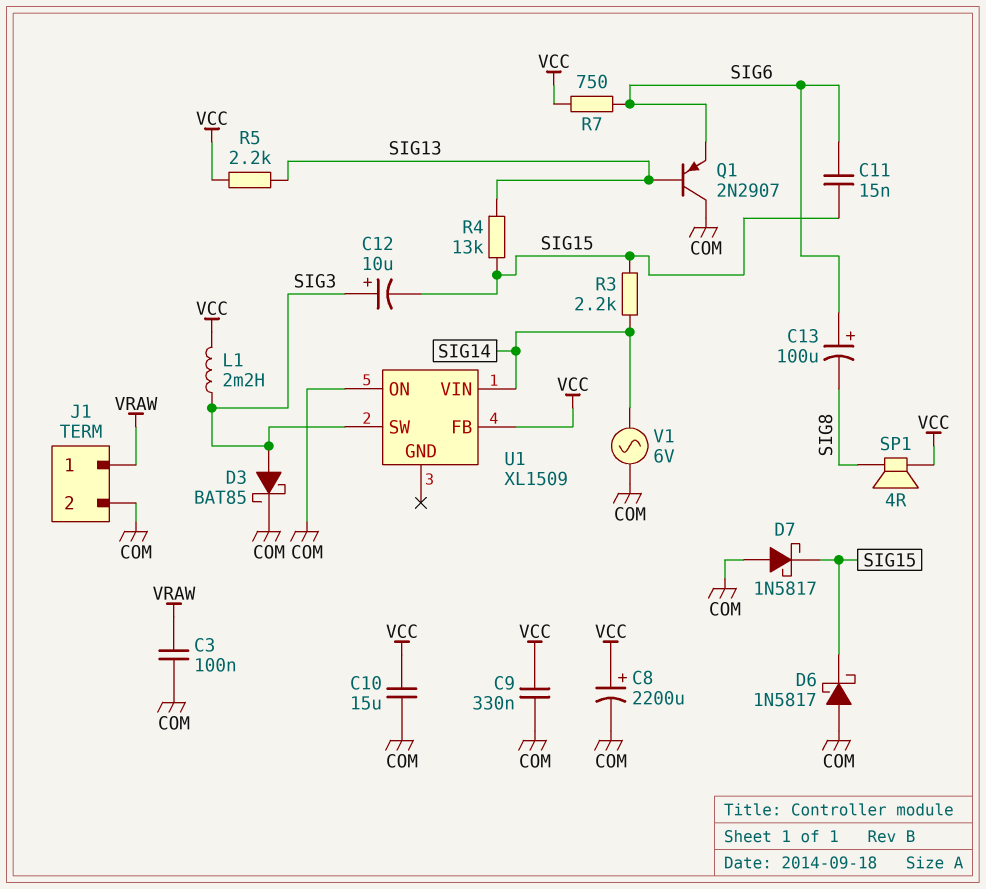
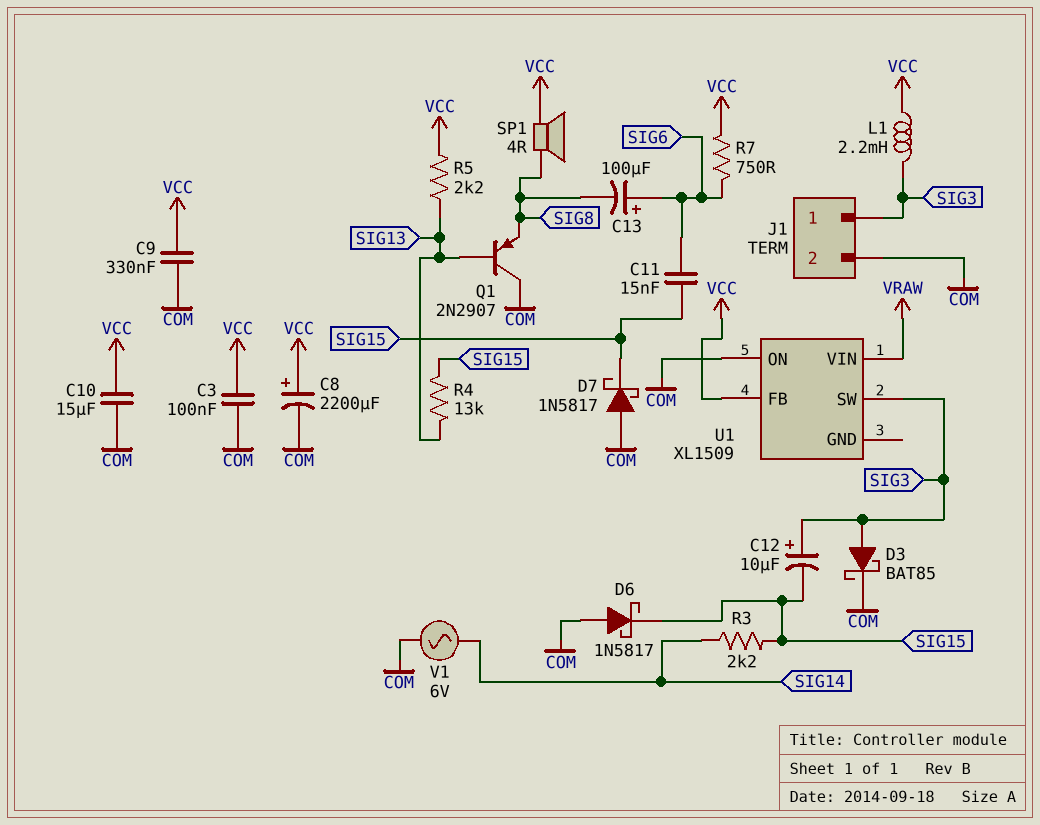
C3: 100nF (COM, VRAW) -> 100nF (COM, VCC)
J1 pin 1: VRAW -> SIG3
Q1: PNP 2N2907 (B SIG13, C COM, E SIG6) -> PNP 2N2907 (B SIG13, C COM, E SIG8)
U1 pin VIN: SIG14 -> VRAW

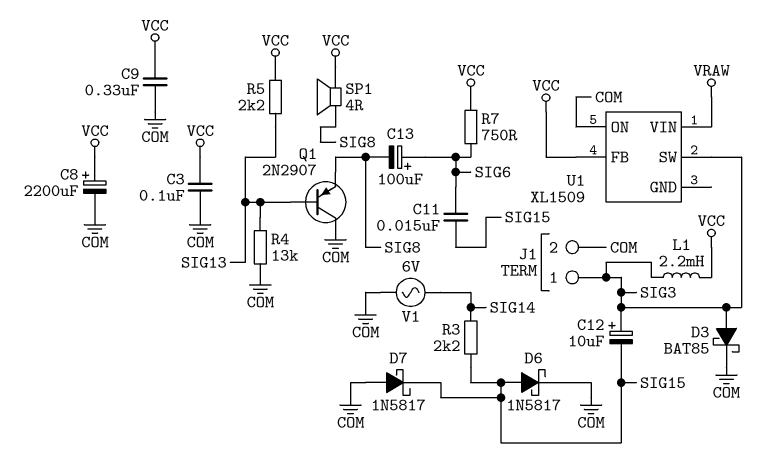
C10: 15uF (COM, VCC) -> none
D6: schottky 1N5817 (A COM, K SIG15) -> schottky 1N5817 (A SIG15, K COM)
R4: 13k (SIG13, SIG15) -> 13k (COM, SIG13)

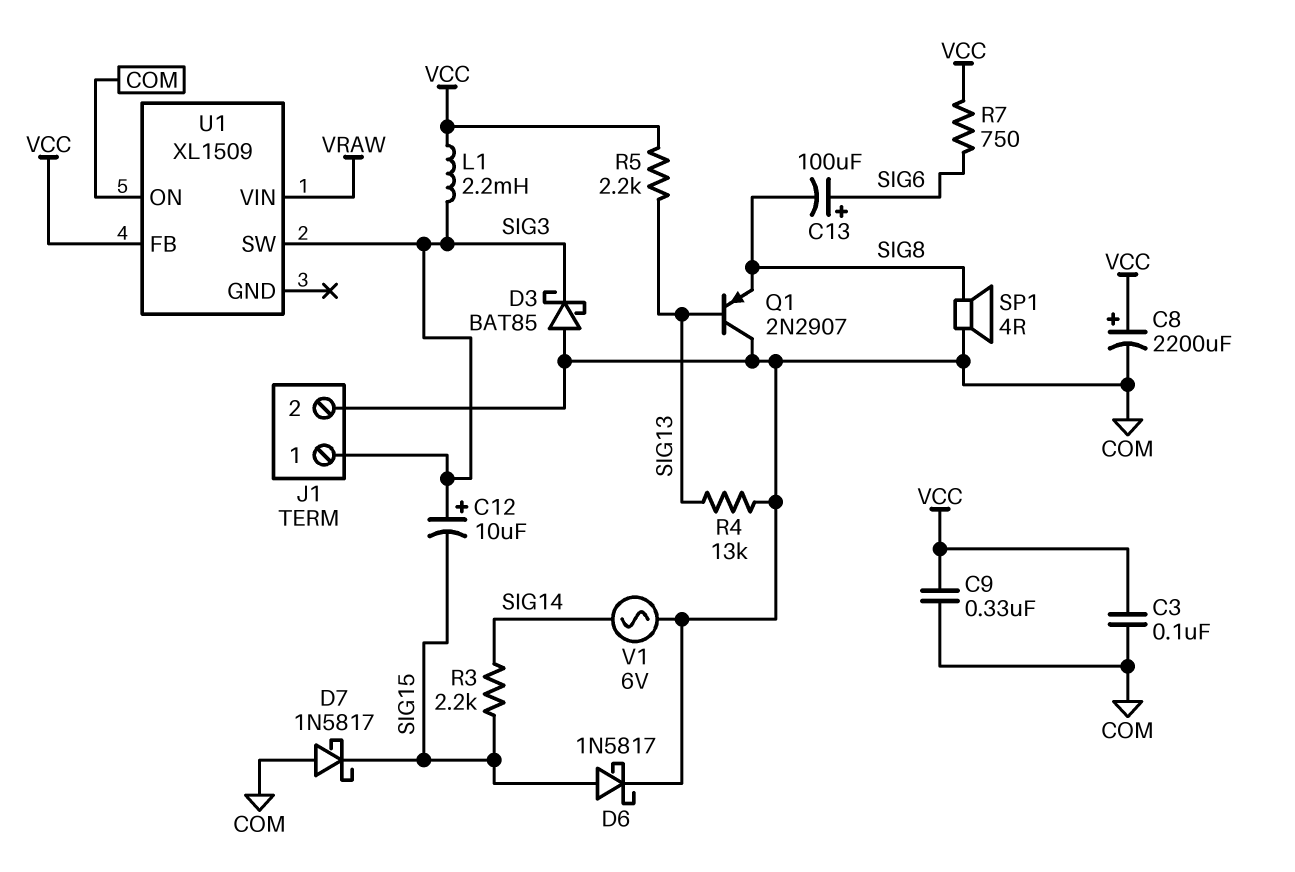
C11: 15nF (SIG6, SIG15) -> none
D3: schottky BAT85 (A SIG3, K COM) -> schottky BAT85 (A COM, K SIG3)
SP1: speaker 4R (SIG8, VCC) -> speaker 4R (COM, SIG8)

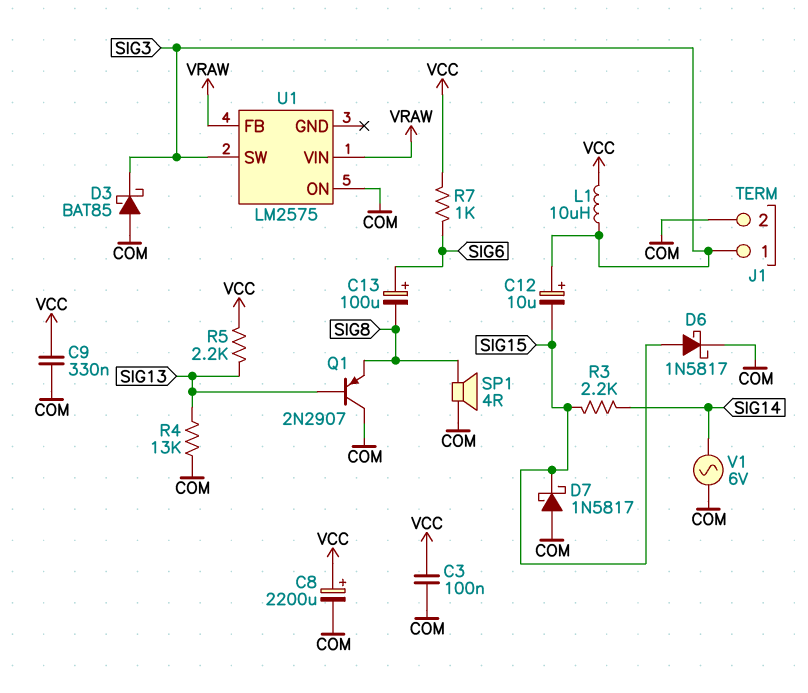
L1: 2.2mH (SIG3, VCC) -> 10uH (SIG3, VCC)
R7: 750 (SIG6, VCC) -> 1k (SIG6, VCC)
U1: XL1509 -> LM2575
U1 pin FB: VCC -> VRAW

